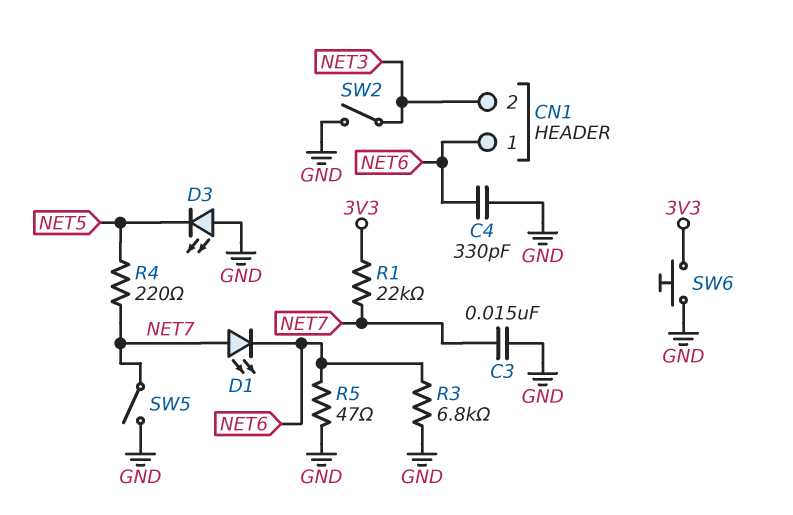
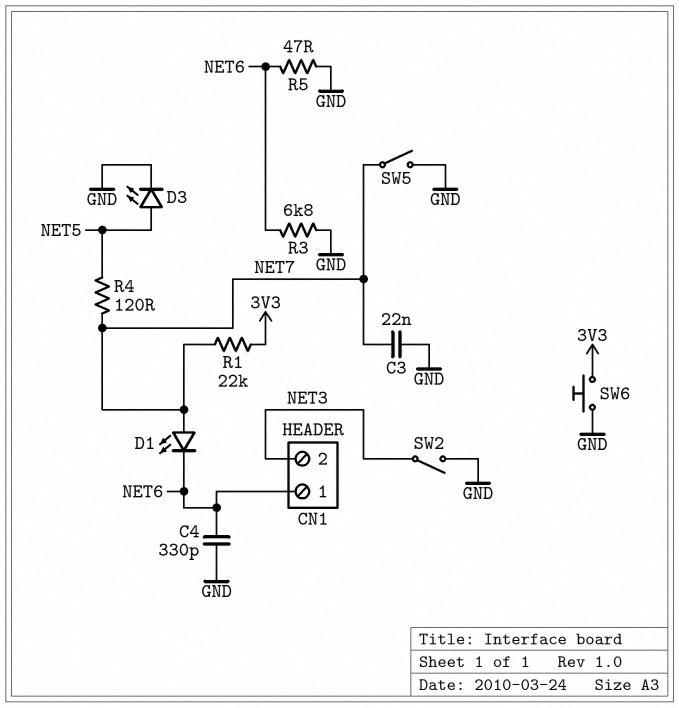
C3: 15nF (GND, NET7) -> 22nF (GND, NET7)
D3: LED (A GND, K NET5) -> LED (A NET5, K GND)
R4: 220 (NET5, NET7) -> 120 (NET5, NET7)

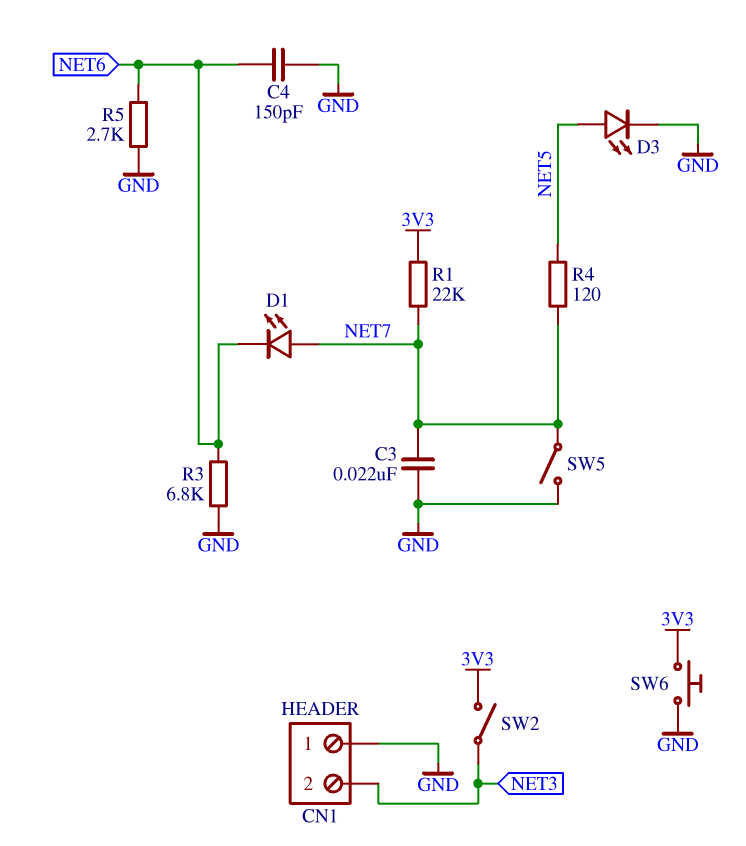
C4: 330pF (GND, NET6) -> 150pF (GND, NET6)
CN1 pin 1: NET6 -> GND
R5: 47 (GND, NET6) -> 2.7k (GND, NET6)
SW2: switch (GND, NET3) -> switch (3V3, NET3)

